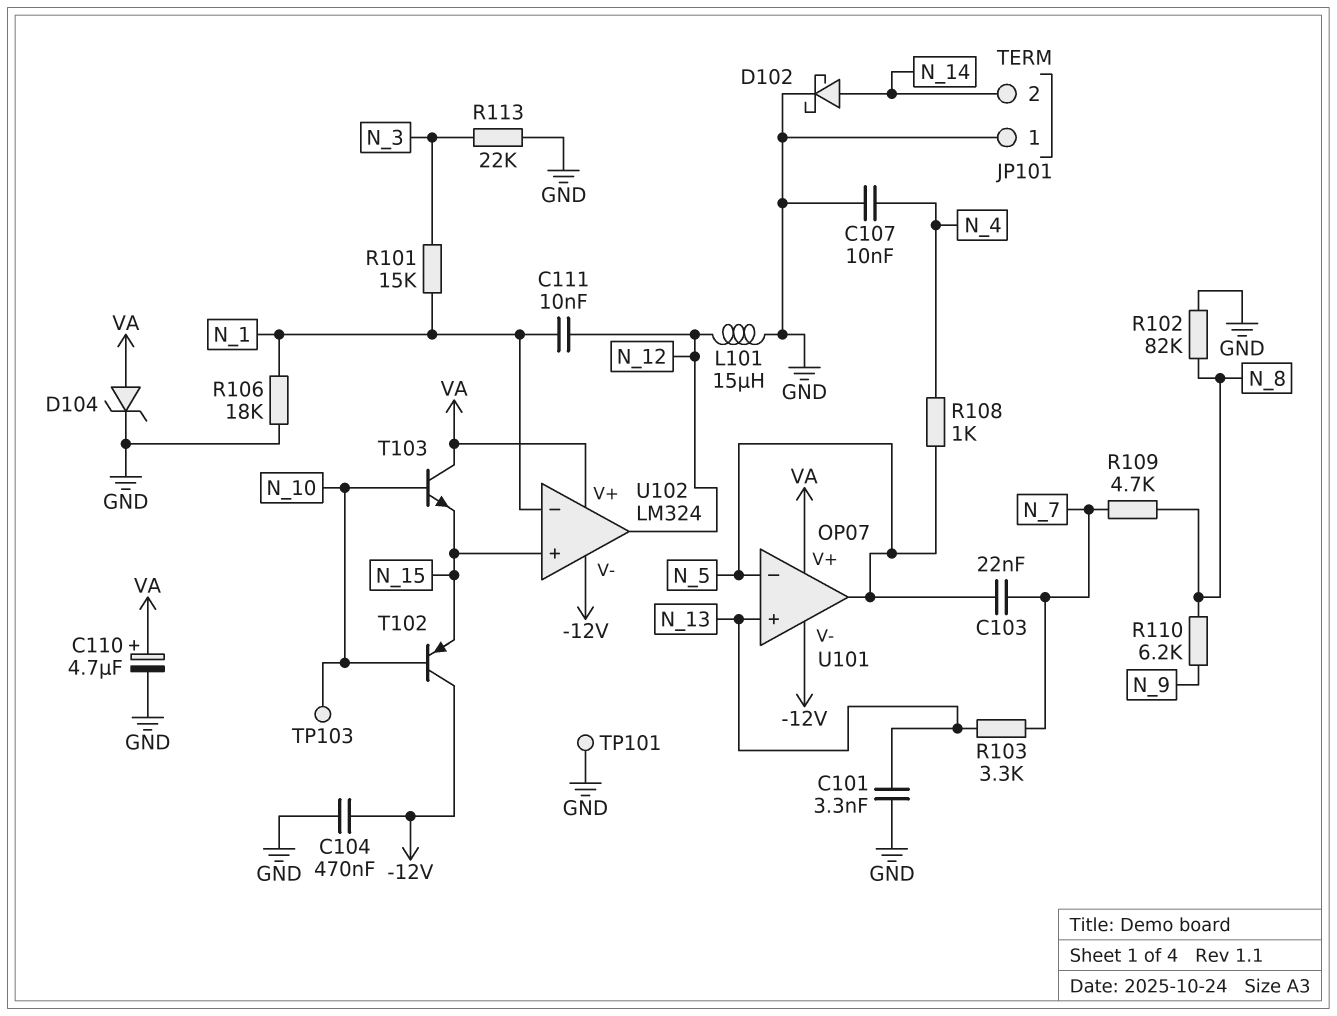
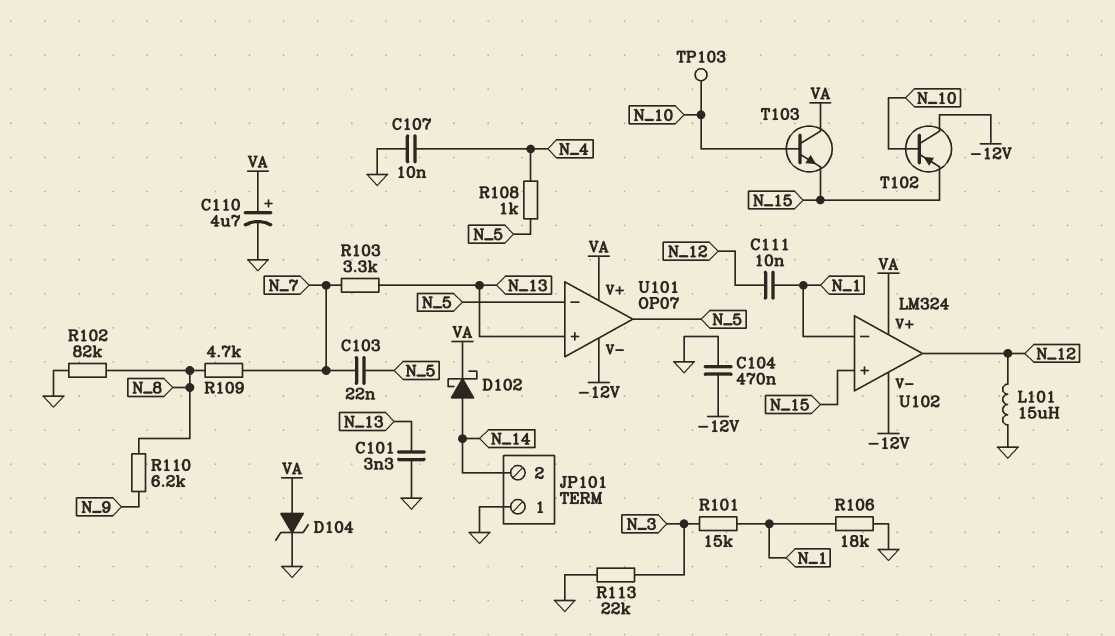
D102: schottky (A N_14, K GND) -> schottky (A N_14, K VA)
TP101: test point (GND) -> none

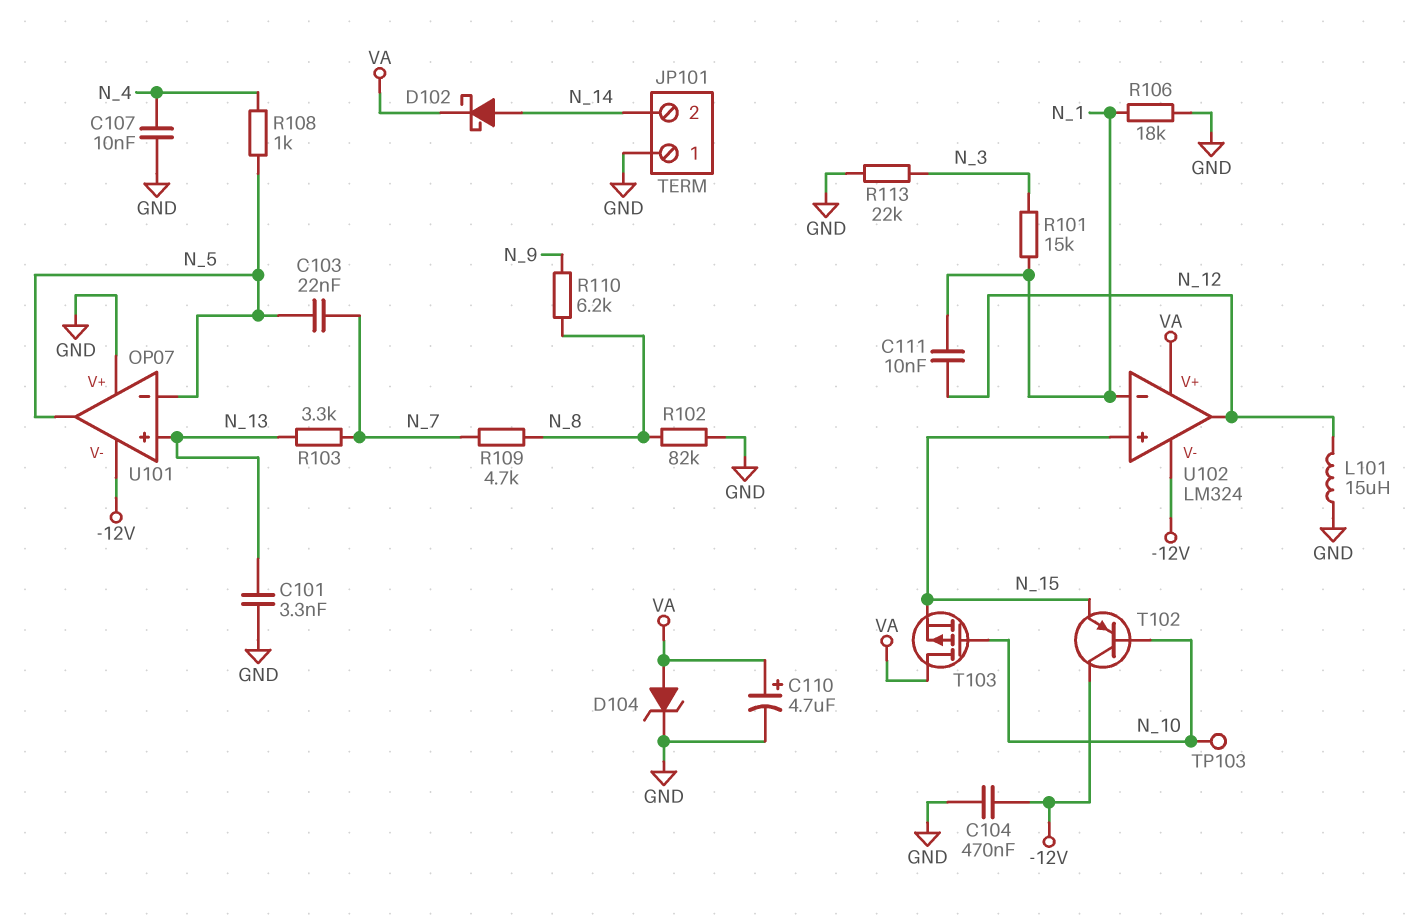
T103: NPN (B N_10, C VA, E N_15) -> PMOS (G N_10, D VA, S N_15)
U101 pin V+: VA -> GND

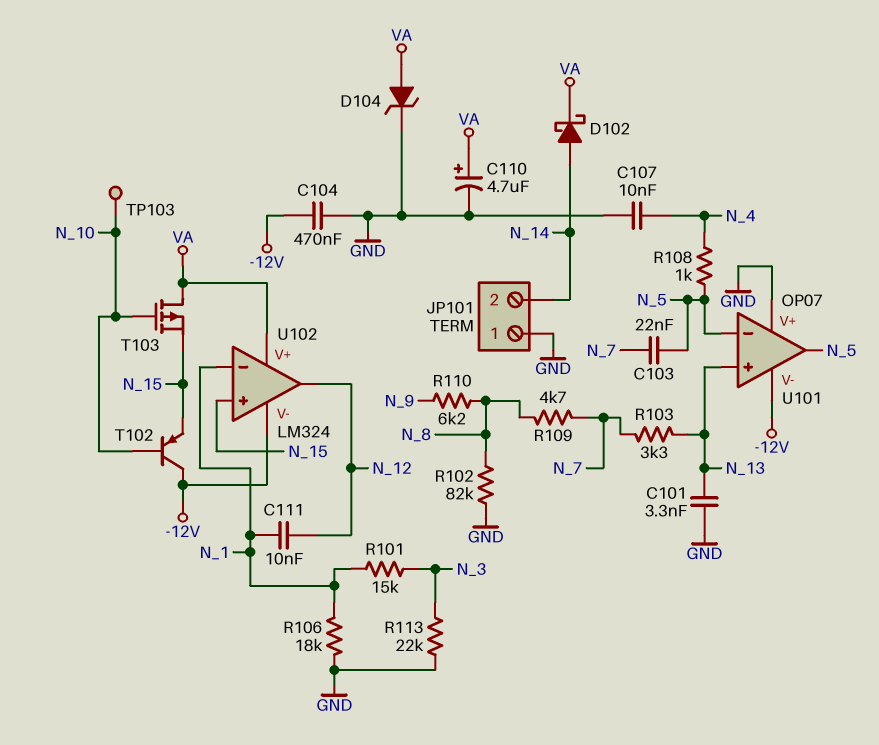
L101: 15uH (GND, N_12) -> none

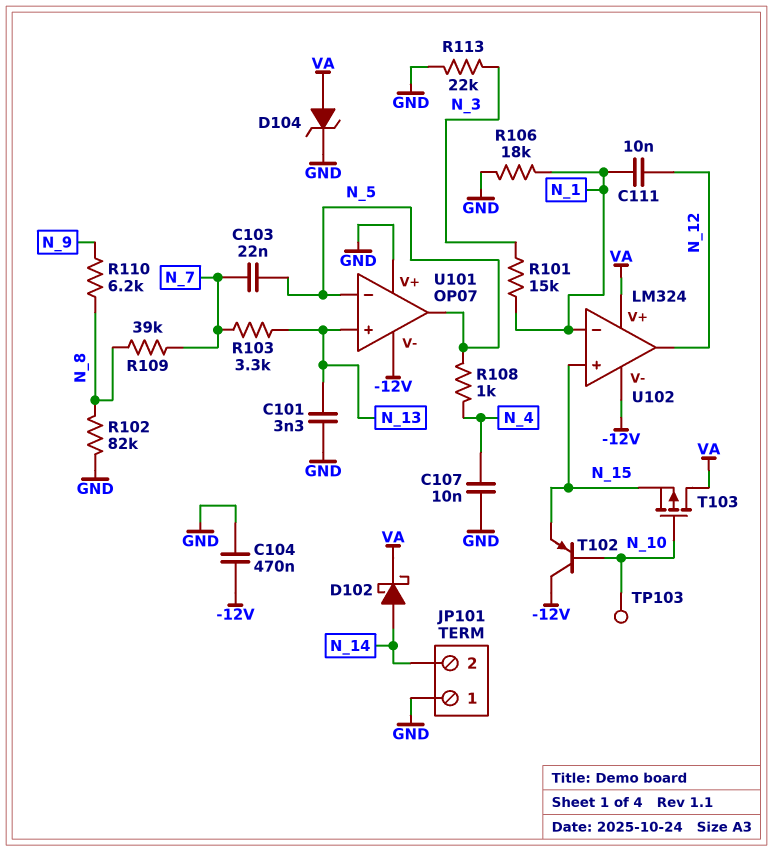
C110: 4.7uF (plus VA, minus GND) -> none
R109: 4.7k (N_7, N_8) -> 39k (N_7, N_8)

